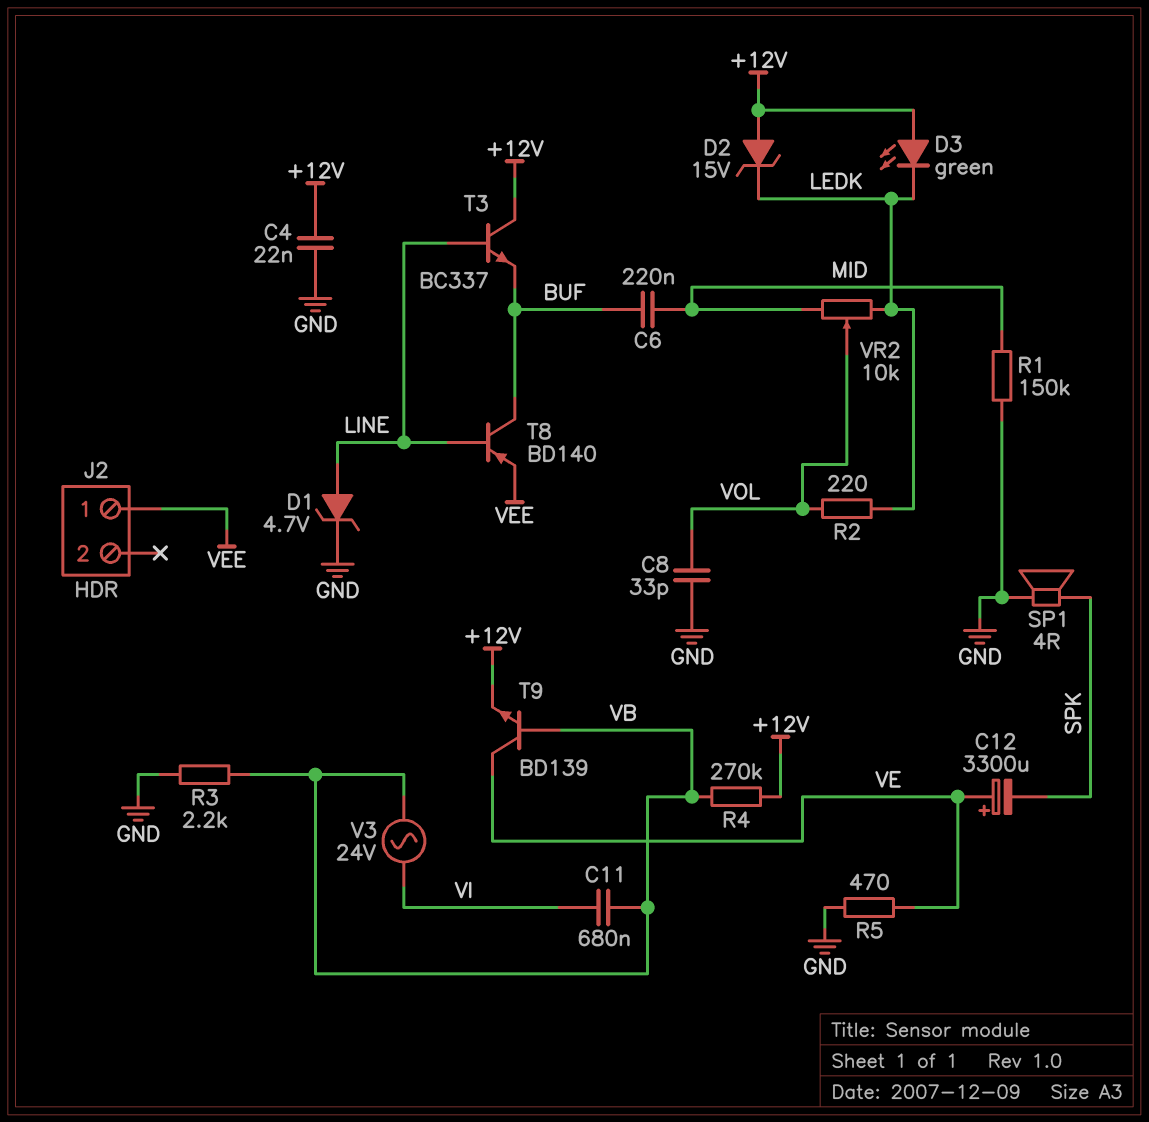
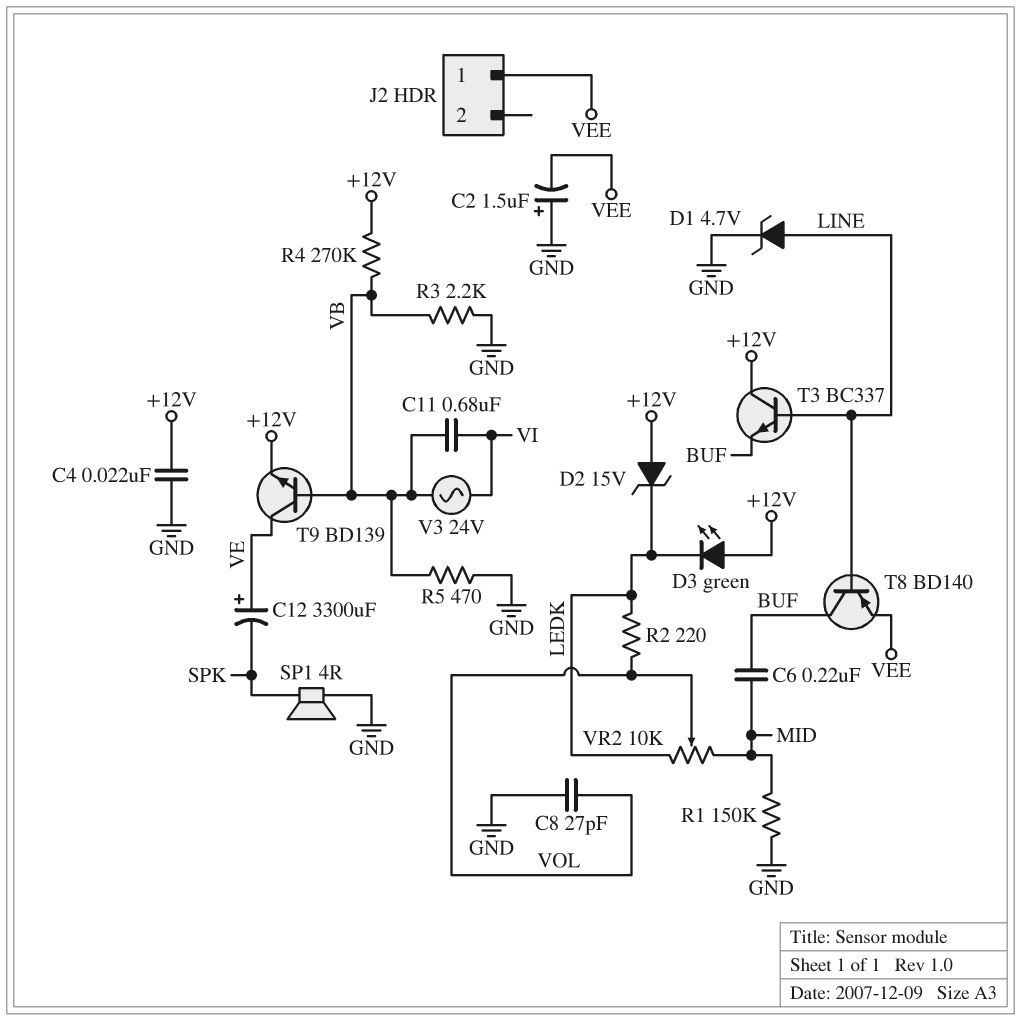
C2: none -> 1.5uF (plus GND, minus VEE)
C8: 33pF (GND, VOL) -> 27pF (GND, VOL)
R5: 470 (GND, VE) -> 470 (GND, VB)

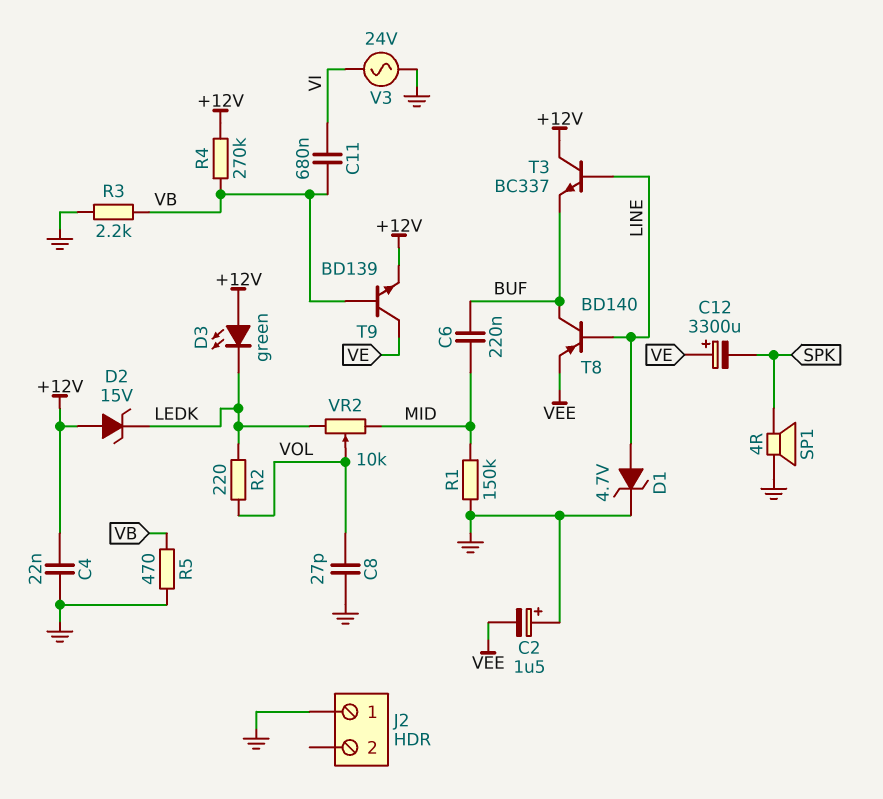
J2 pin 1: VEE -> GND
V3: AC 24V (VB, VI) -> AC 24V (GND, VI)

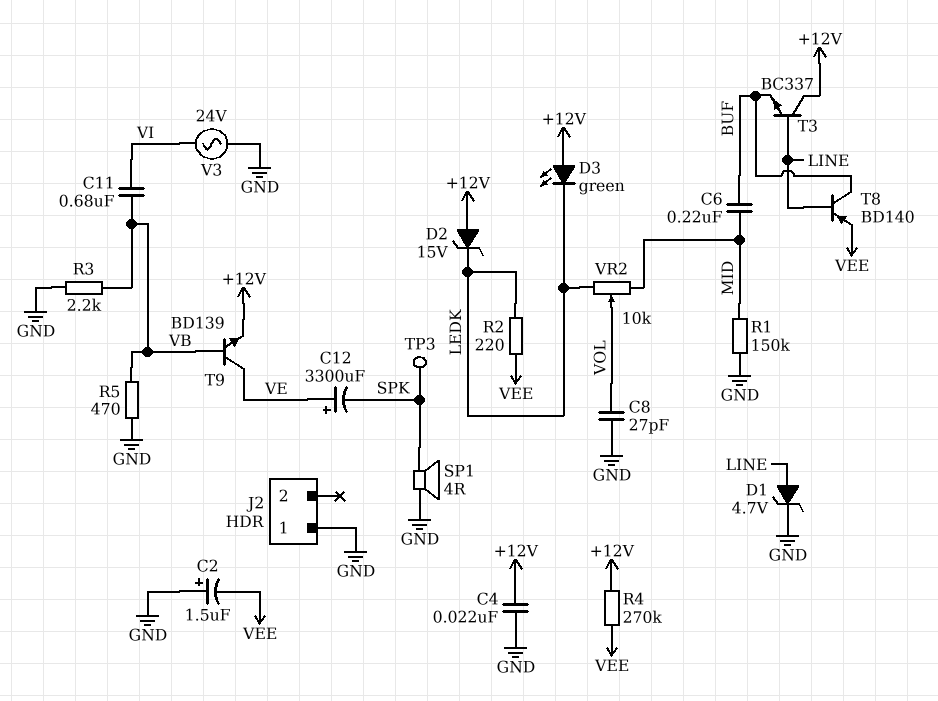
R2: 220 (LEDK, VOL) -> 220 (LEDK, VEE)
R4: 270k (+12V, VB) -> 270k (+12V, VEE)
TP3: none -> test point (SPK)

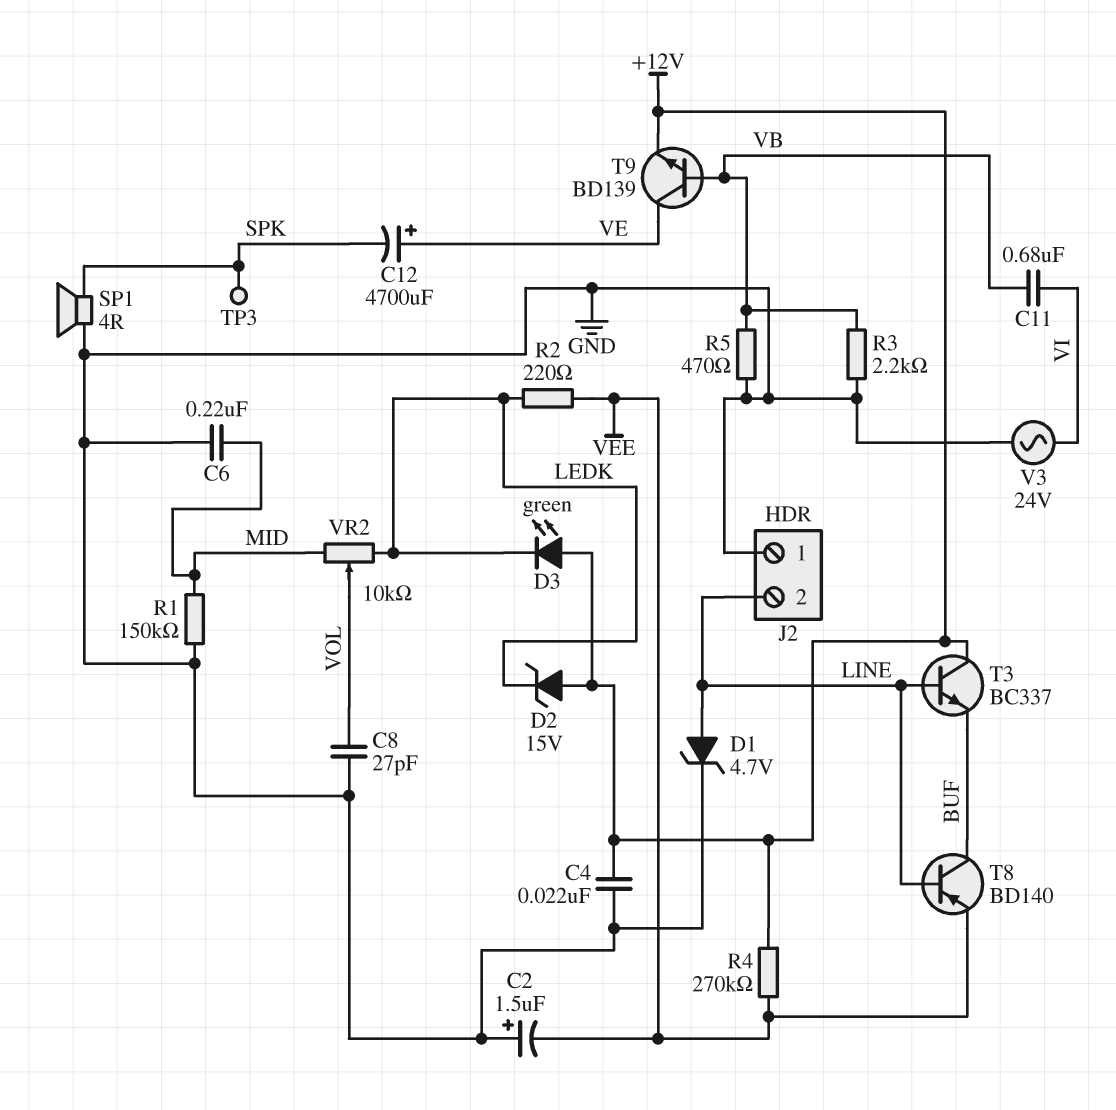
C6: 220nF (BUF, MID) -> 220nF (GND, MID)
C12: 3300uF (plus VE, minus SPK) -> 4700uF (plus VE, minus SPK)
J2 pin 2: none -> LINE

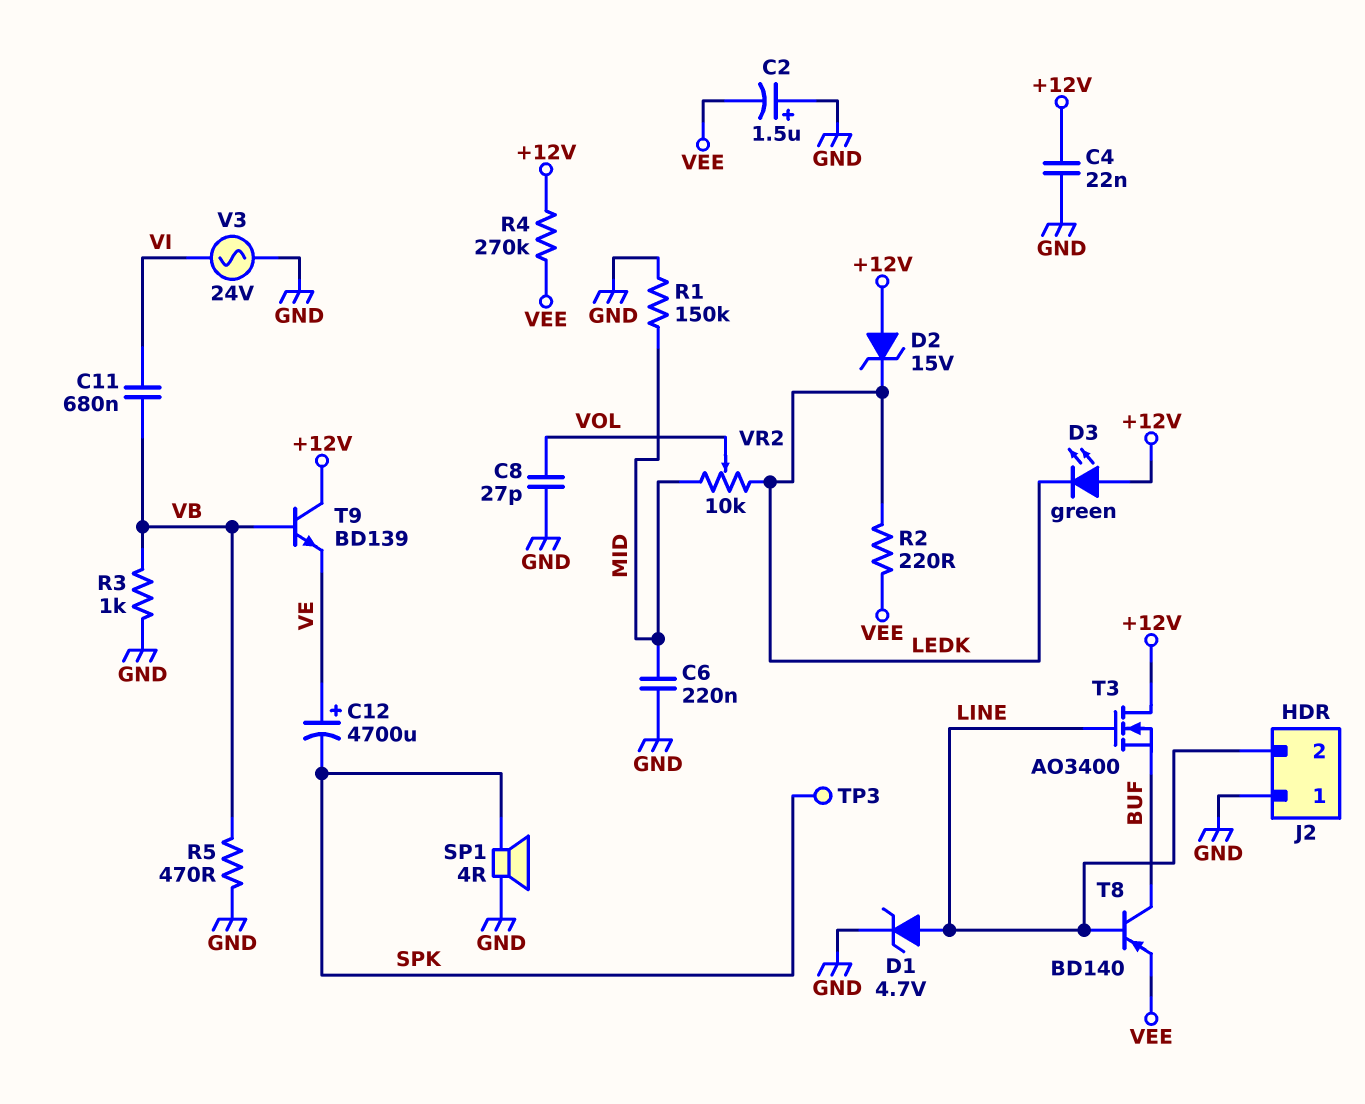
R3: 2.2k (GND, VB) -> 1k (GND, VB)
T3: NPN BC337 (B LINE, C +12V, E BUF) -> NMOS AO3400 (G LINE, D +12V, S BUF)
T9: NPN BD139 (B VB, C VE, E +12V) -> NPN BD139 (B VB, C +12V, E VE)

